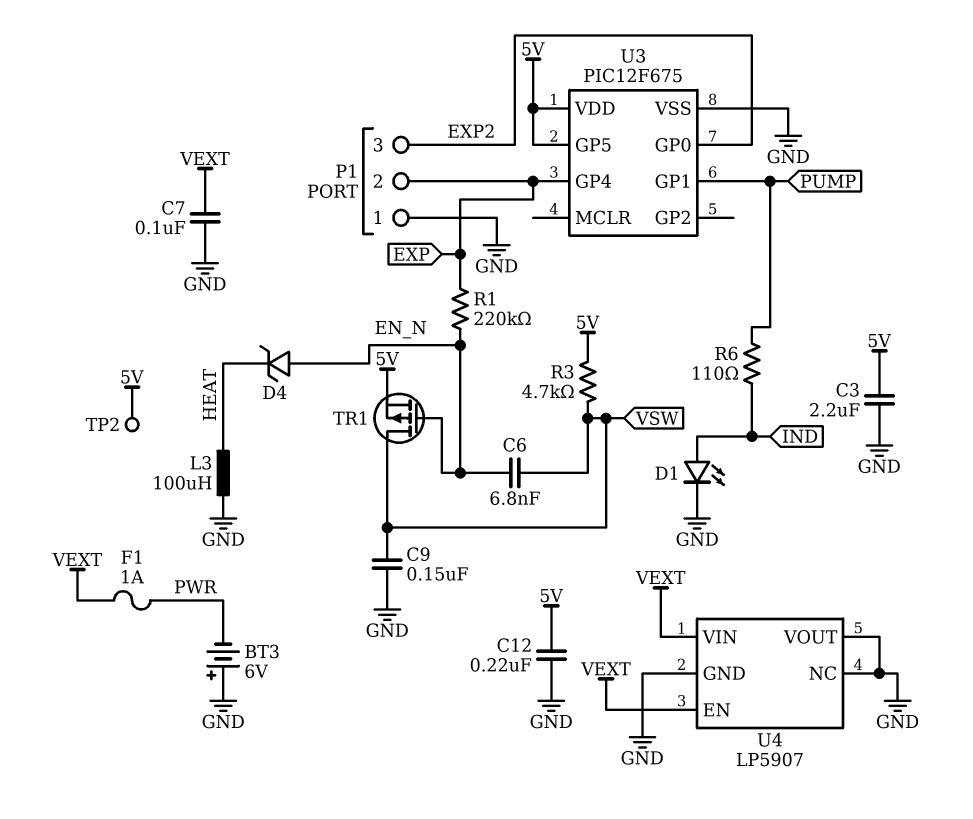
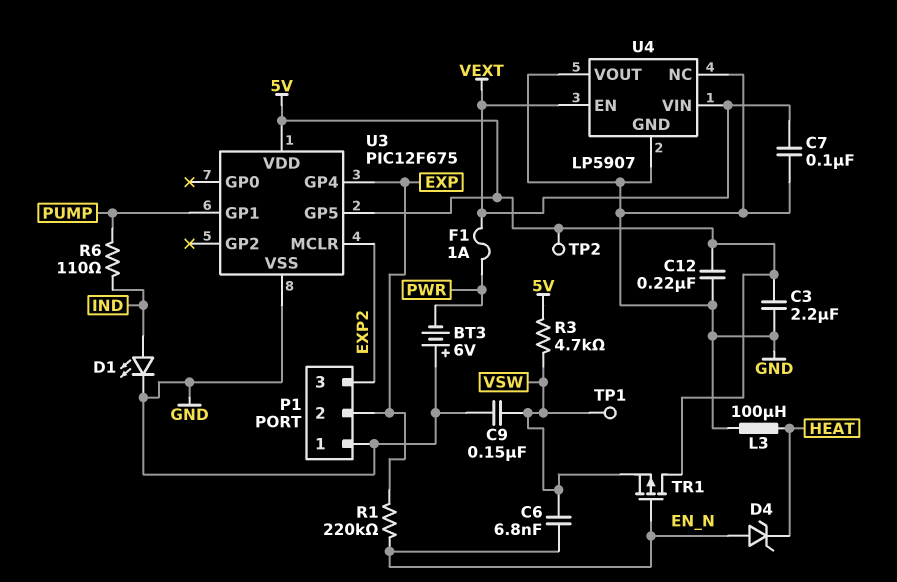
TP1: none -> test point (VSW)
TR1: PMOS (G EN_N, D VSW, S 5V) -> PMOS (G EN_N, D 5V, S VSW)
U3 pin GP0: EXP2 -> none
U3 pin MCLR: none -> EXP2

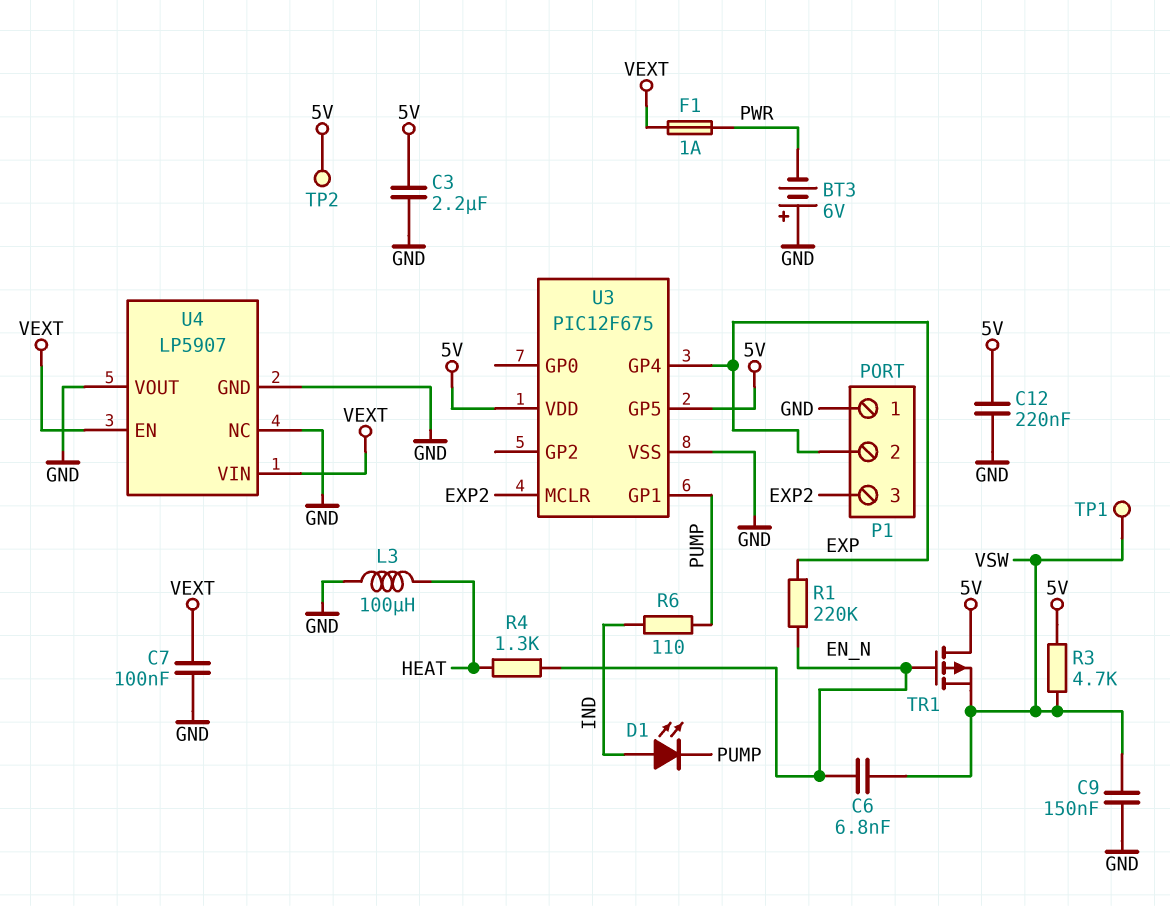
D1: LED (A IND, K GND) -> LED (A IND, K PUMP)
D4: zener (A EN_N, K HEAT) -> none
R4: none -> 1.3k (EN_N, HEAT)

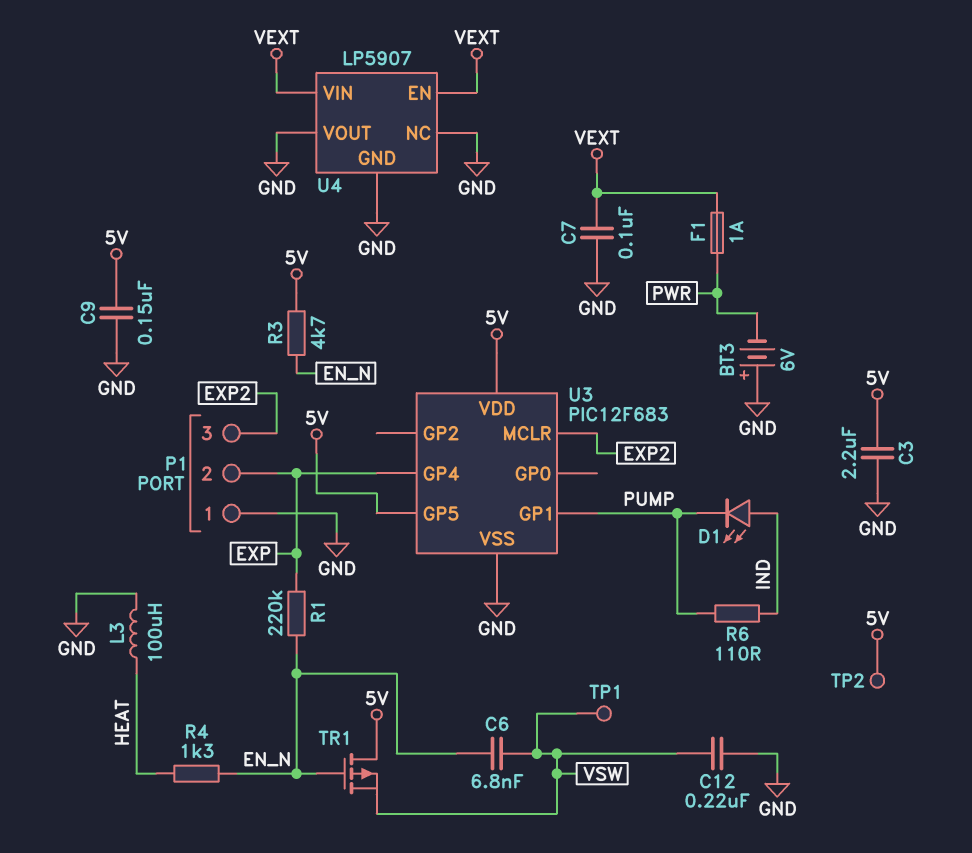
C9: 150nF (GND, VSW) -> 150nF (5V, GND)
C12: 220nF (5V, GND) -> 220nF (GND, VSW)
R3: 4.7k (5V, VSW) -> 4.7k (5V, EN_N)
U3: PIC12F675 -> PIC12F683

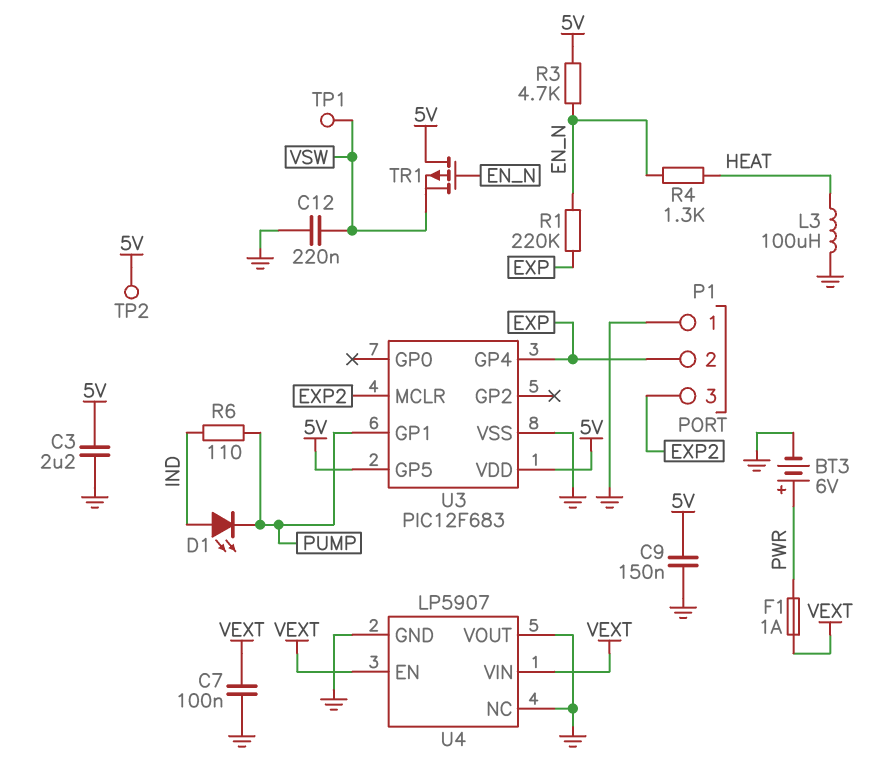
BT3: 6V (plus GND, minus PWR) -> 6V (plus PWR, minus GND)
C6: 6.8nF (EN_N, VSW) -> none

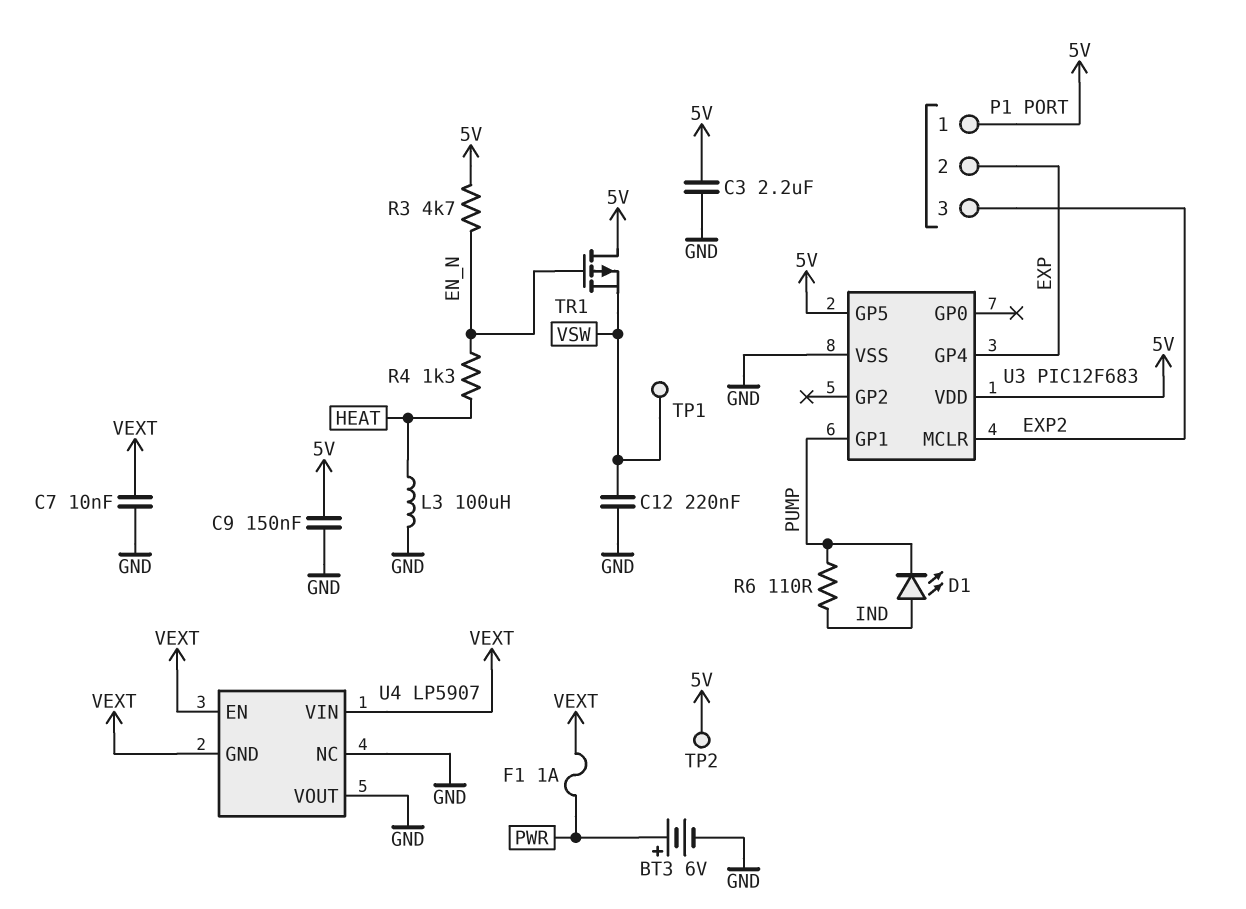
C7: 100nF (GND, VEXT) -> 10nF (GND, VEXT)
P1 pin 1: GND -> 5V
R1: 220k (EN_N, EXP) -> none
U4 pin GND: GND -> VEXT

